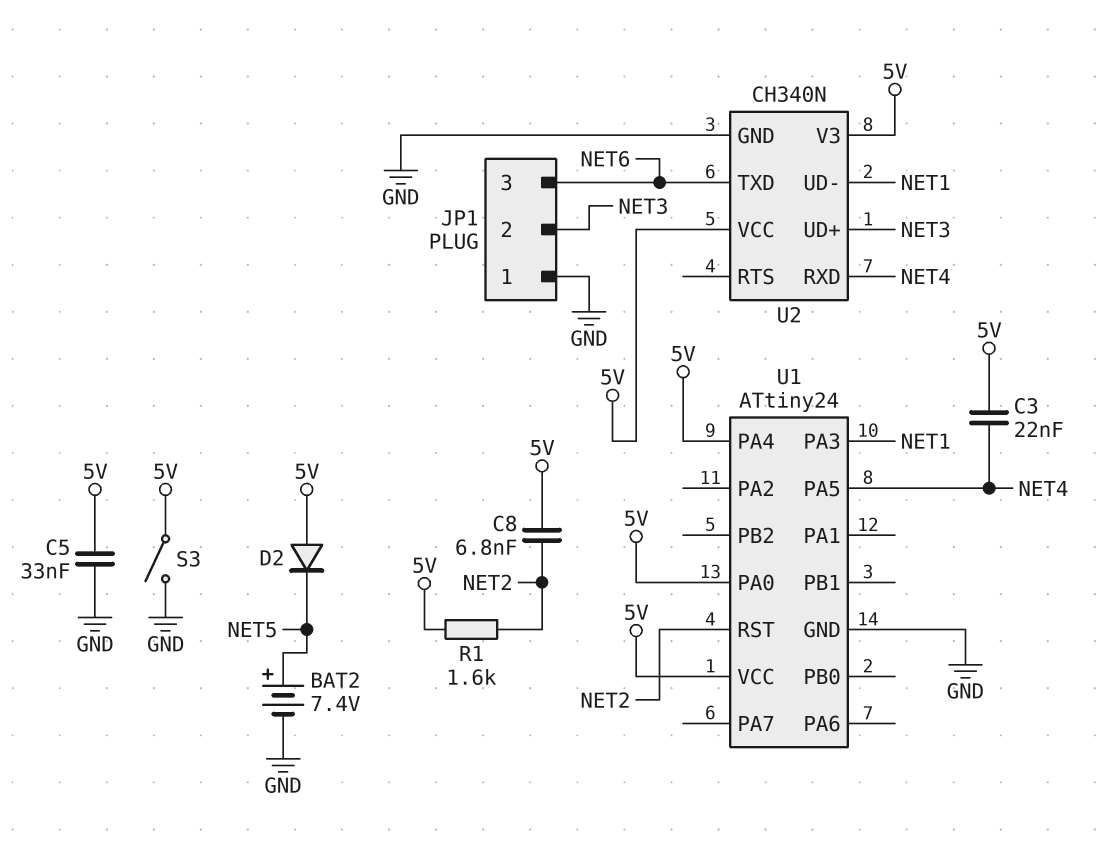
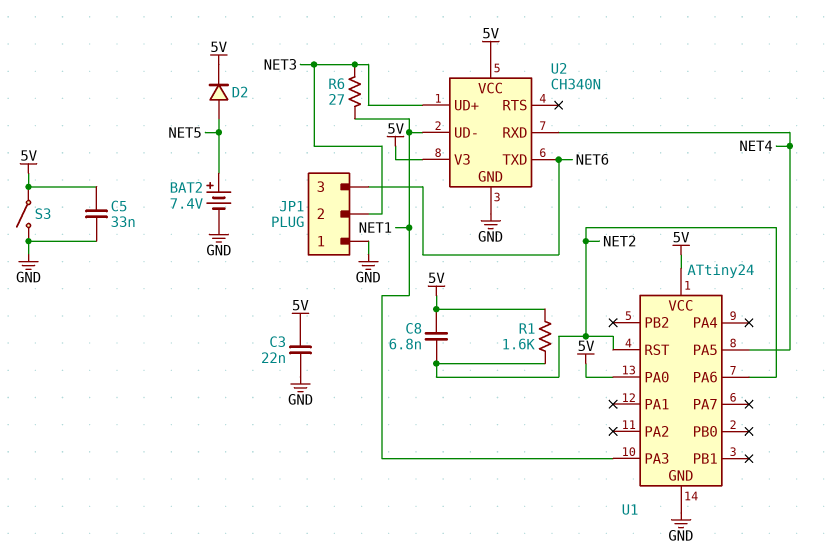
C3: 22nF (5V, NET4) -> 22nF (5V, GND)
D2: diode (A 5V, K NET5) -> diode (A NET5, K 5V)
R6: none -> 27 (NET1, NET3)
U1 pin PA4: 5V -> none
U1 pin PA6: none -> NET2

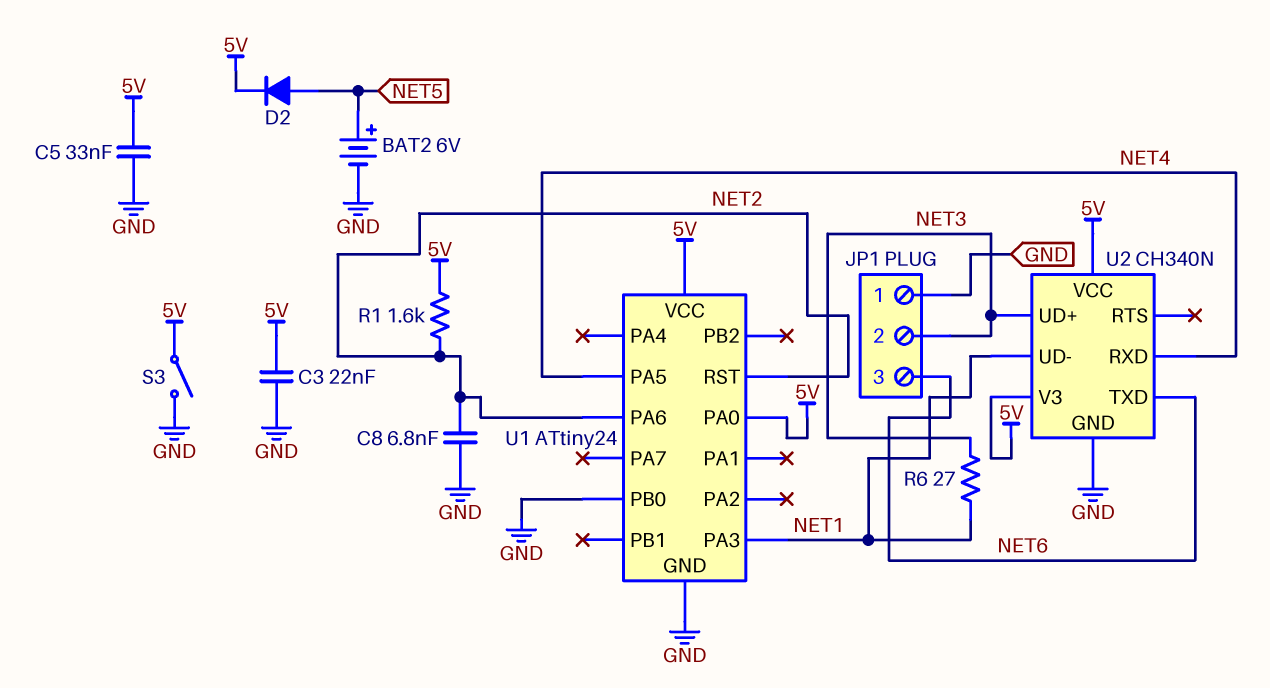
BAT2: 7.4V (plus NET5, minus GND) -> 6V (plus NET5, minus GND)
C8: 6.8nF (5V, NET2) -> 6.8nF (GND, NET2)
U1 pin PB0: none -> GND

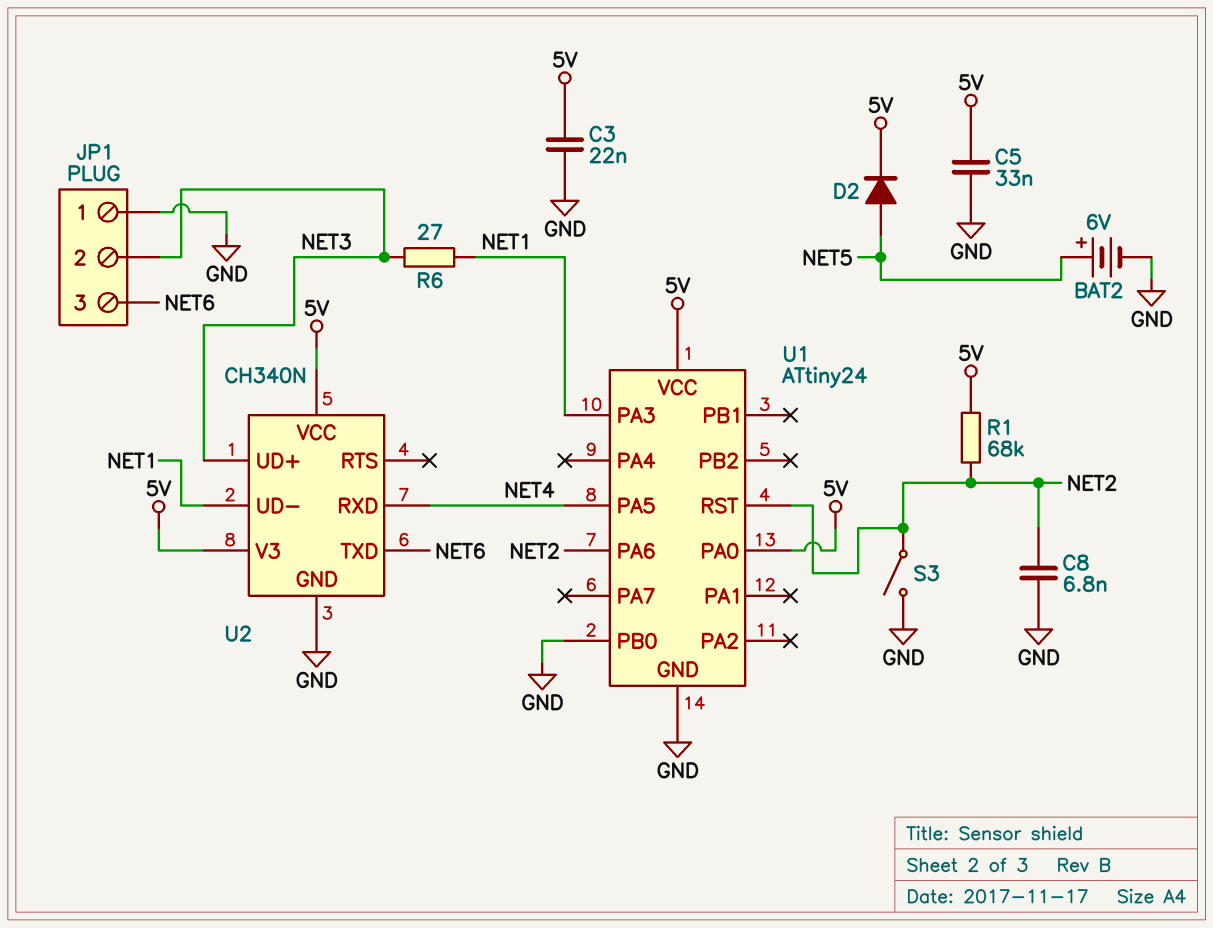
R1: 1.6k (5V, NET2) -> 68k (5V, NET2)
S3: switch (5V, GND) -> switch (GND, NET2)

